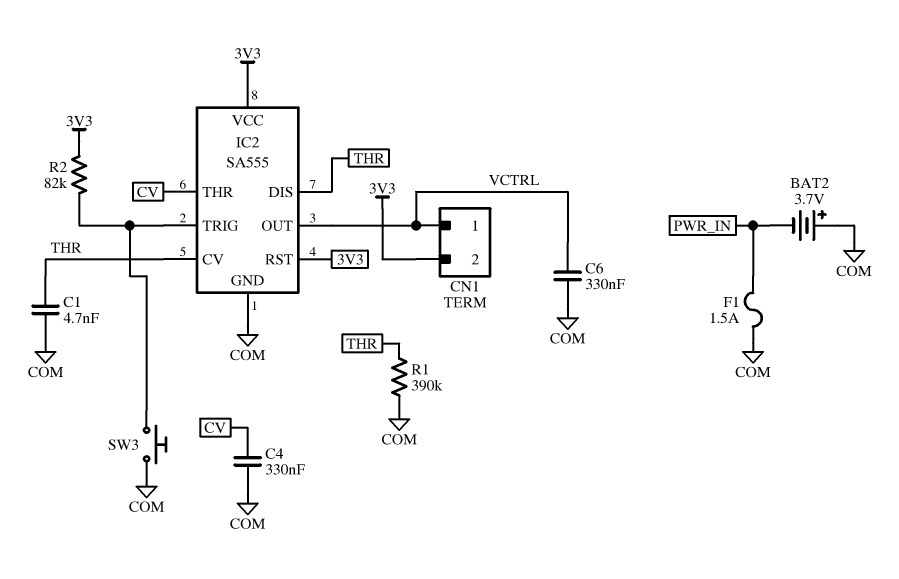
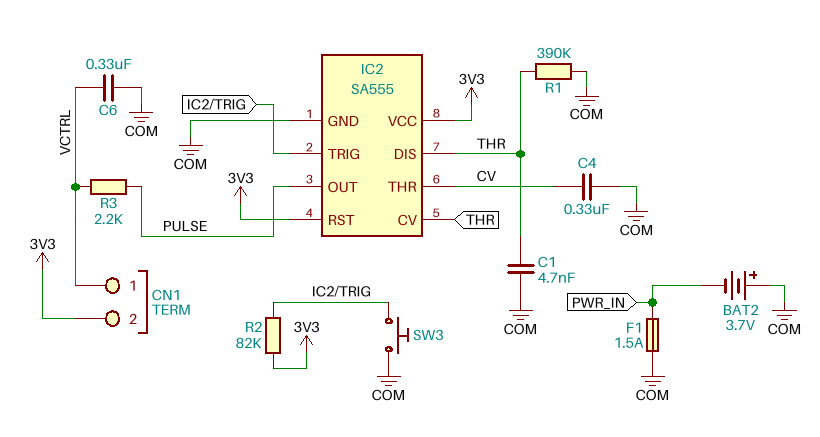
IC2 pin OUT: VCTRL -> PULSE
R3: none -> 2.2k (PULSE, VCTRL)

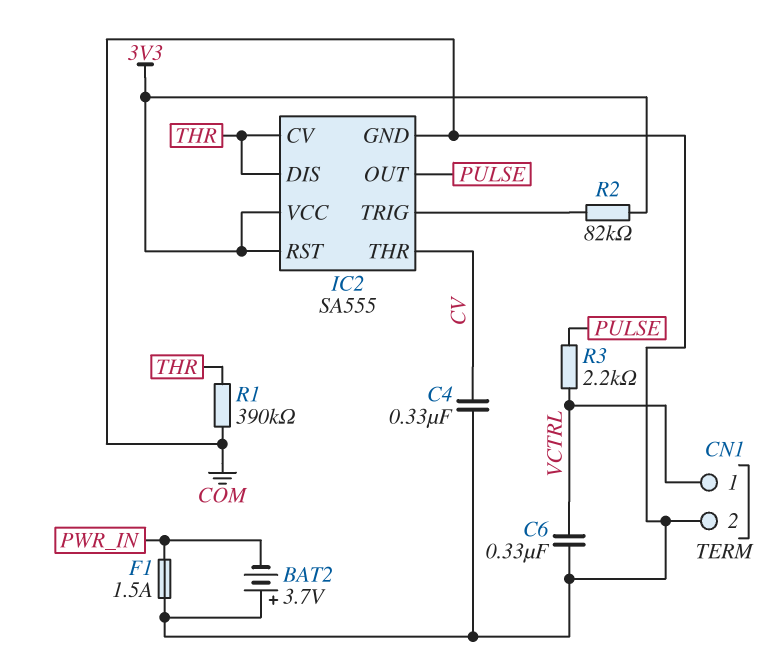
C1: 4.7nF (COM, THR) -> none
CN1 pin 2: 3V3 -> COM
SW3: button (COM, IC2/TRIG) -> none

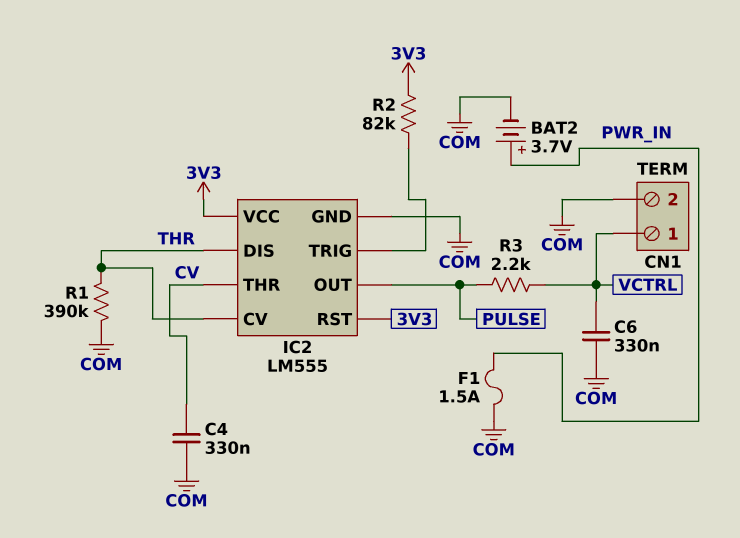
BAT2: 3.7V (plus COM, minus PWR_IN) -> 3.7V (plus PWR_IN, minus COM)
IC2: SA555 -> LM555

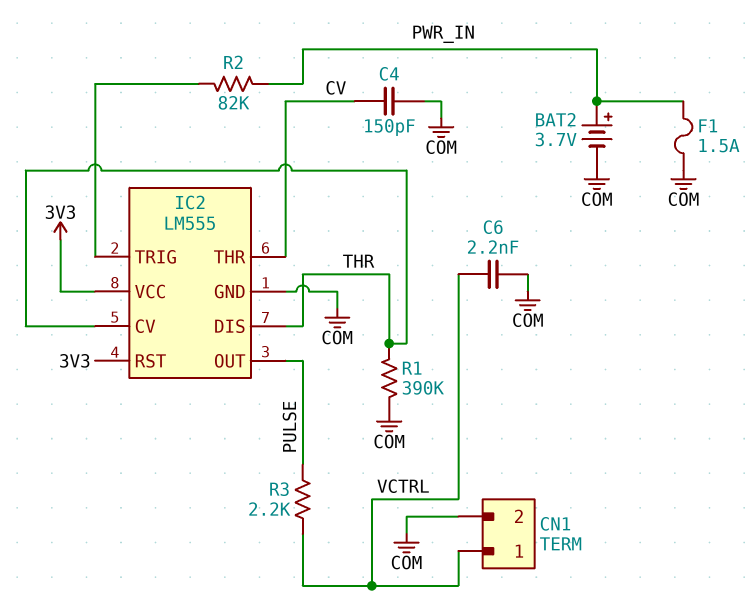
C4: 330nF (COM, CV) -> 150pF (COM, CV)
C6: 330nF (COM, VCTRL) -> 2.2nF (COM, VCTRL)
R2: 82k (3V3, IC2/TRIG) -> 82k (IC2/TRIG, PWR_IN)

